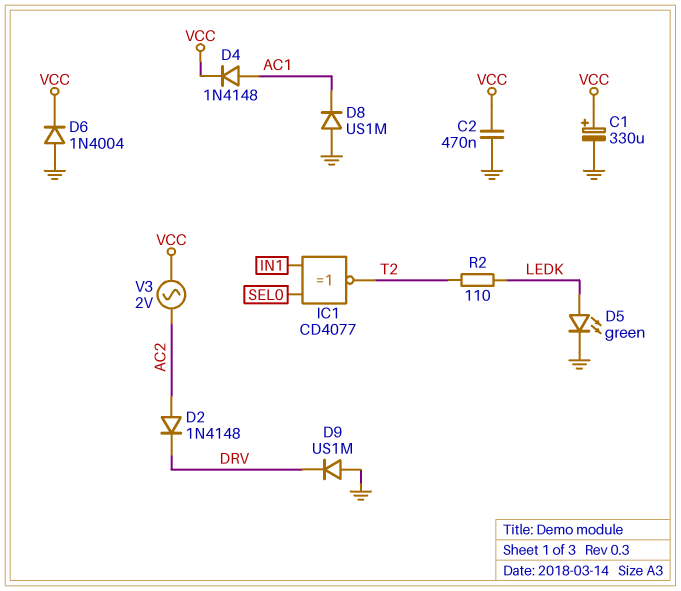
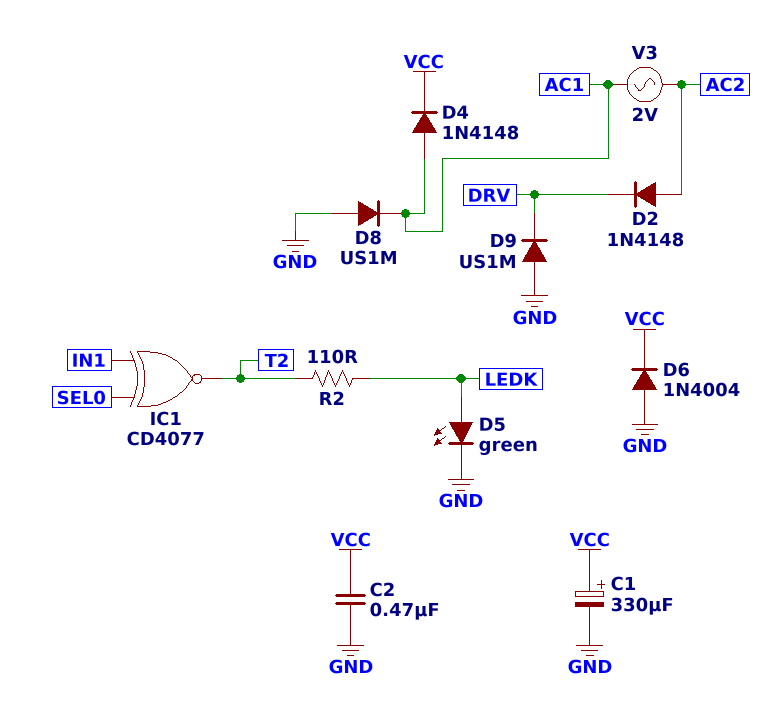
V3: AC 2V (AC2, VCC) -> AC 2V (AC1, AC2)

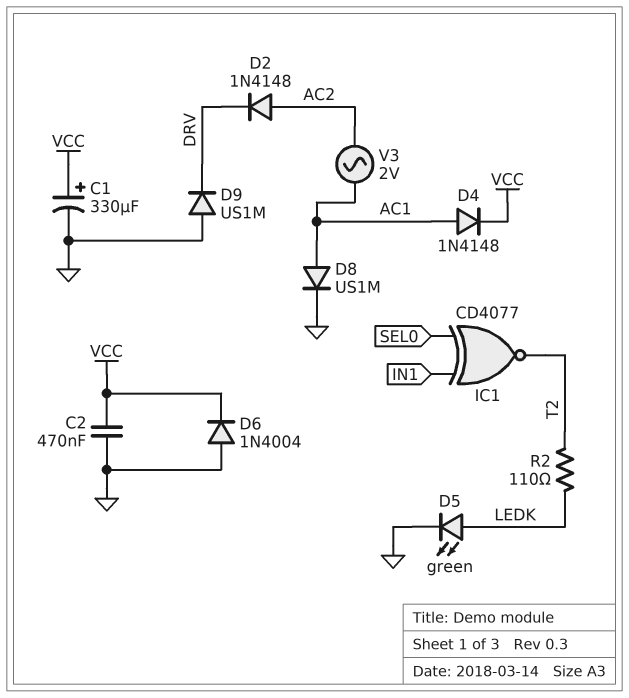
D8: diode US1M (A GND, K AC1) -> diode US1M (A AC1, K GND)

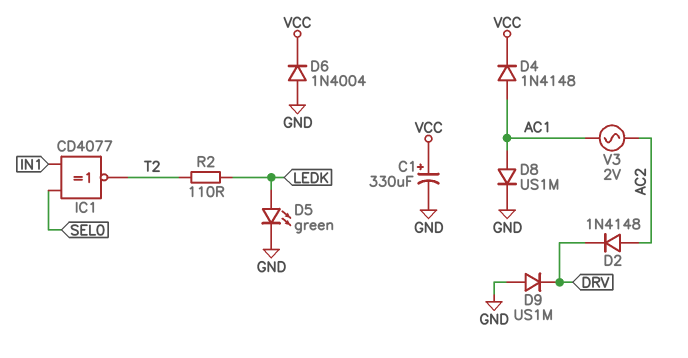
C2: 470nF (GND, VCC) -> none

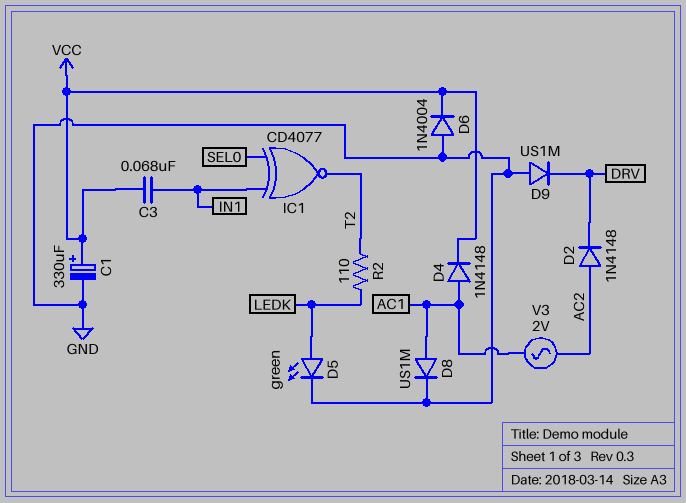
C3: none -> 68nF (IN1, VCC)

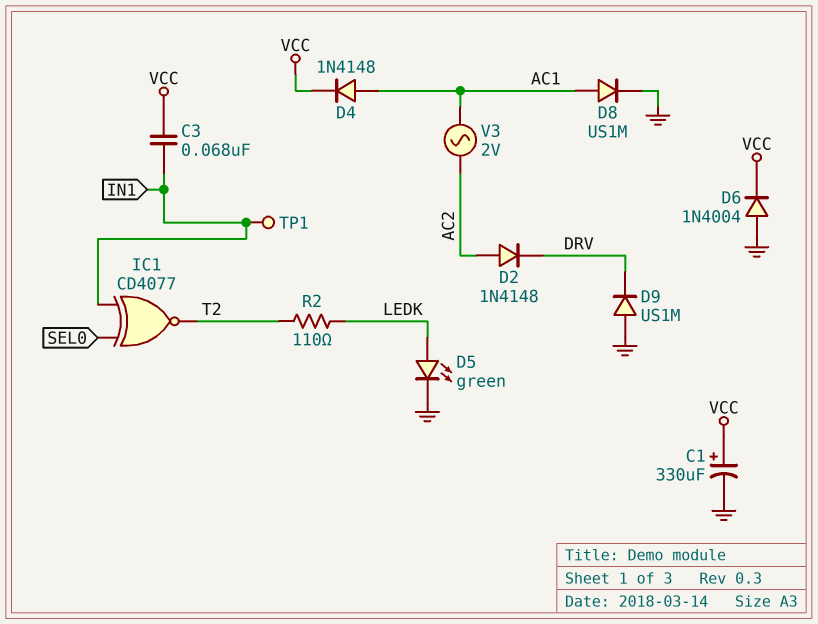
TP1: none -> test point (IN1)

